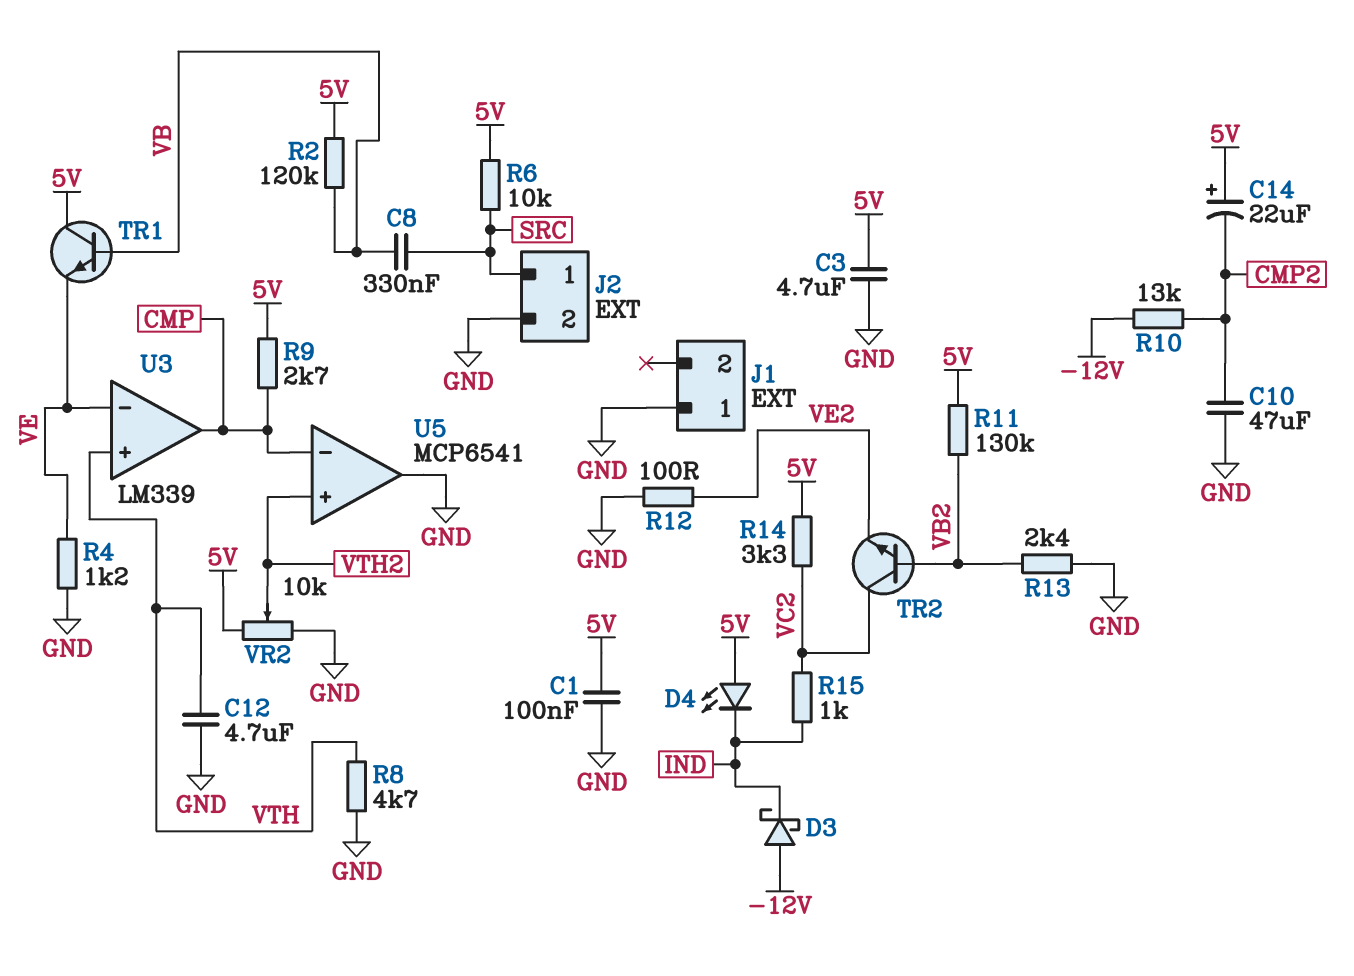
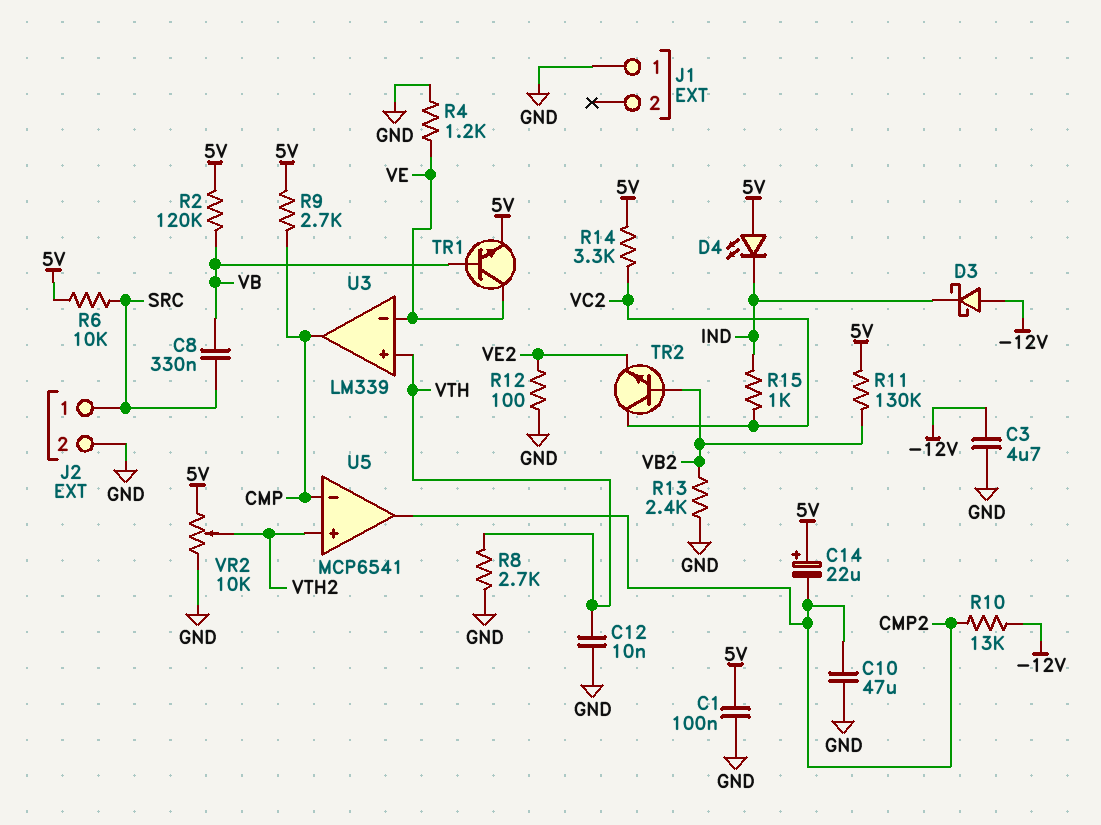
C3: 4.7uF (5V, GND) -> 4.7uF (-12V, GND)
C12: 4.7uF (GND, VTH) -> 10nF (GND, VTH)
R8: 4.7k (GND, VTH) -> 2.7k (GND, VTH)
TR1: NPN (B VB, C 5V, E VE) -> NPN (B VB, C VE, E 5V)
U5 pin out: GND -> CMP2

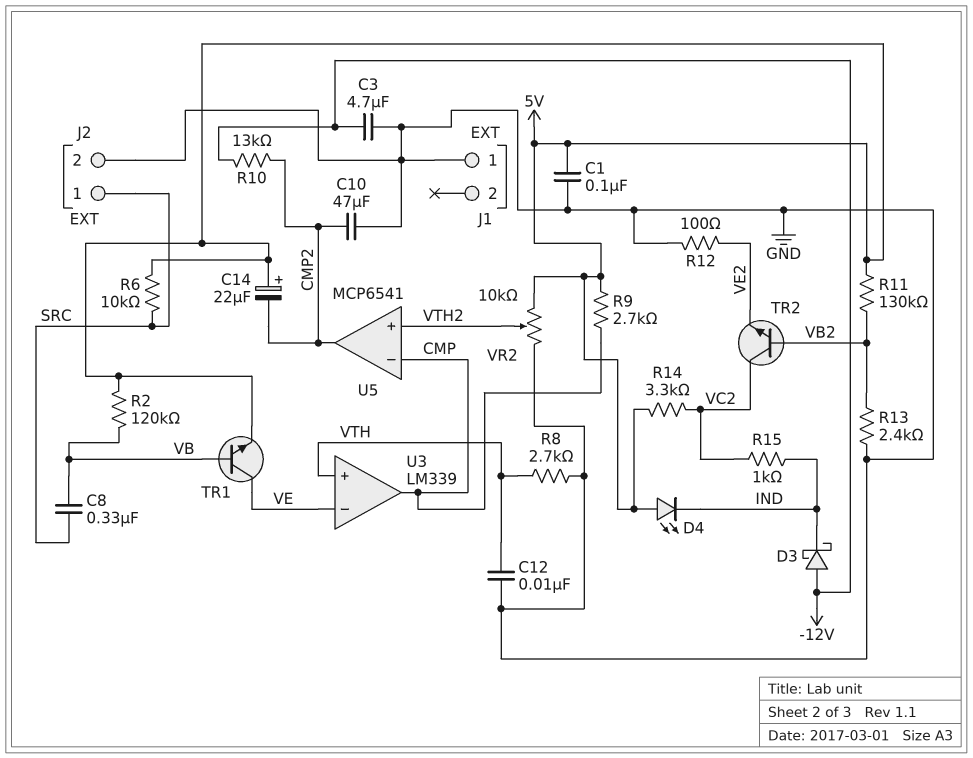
R4: 1.2k (GND, VE) -> none

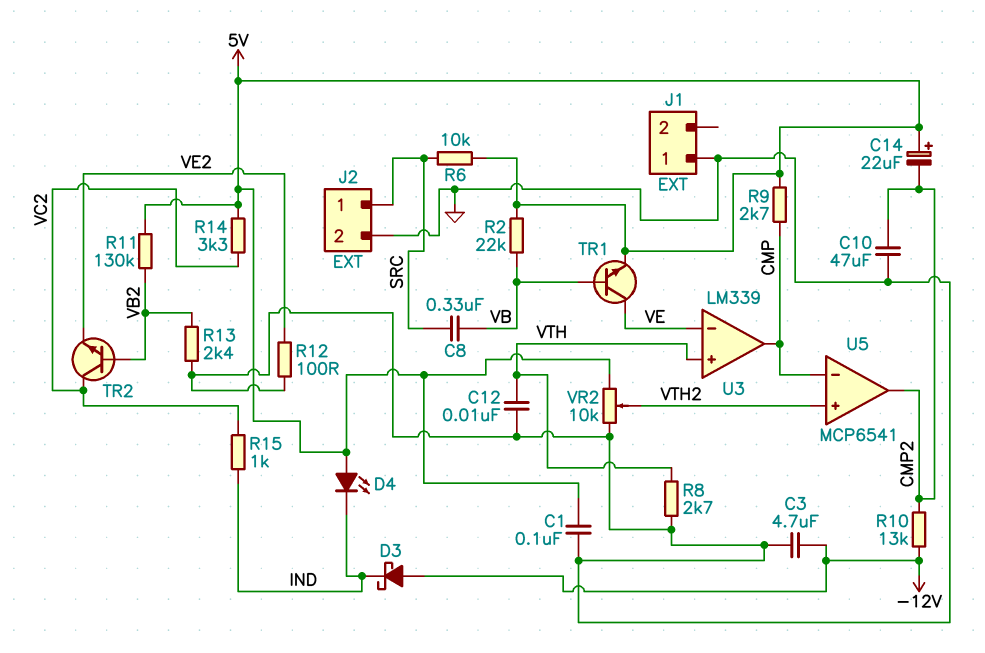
R2: 120k (5V, VB) -> 22k (5V, VB)

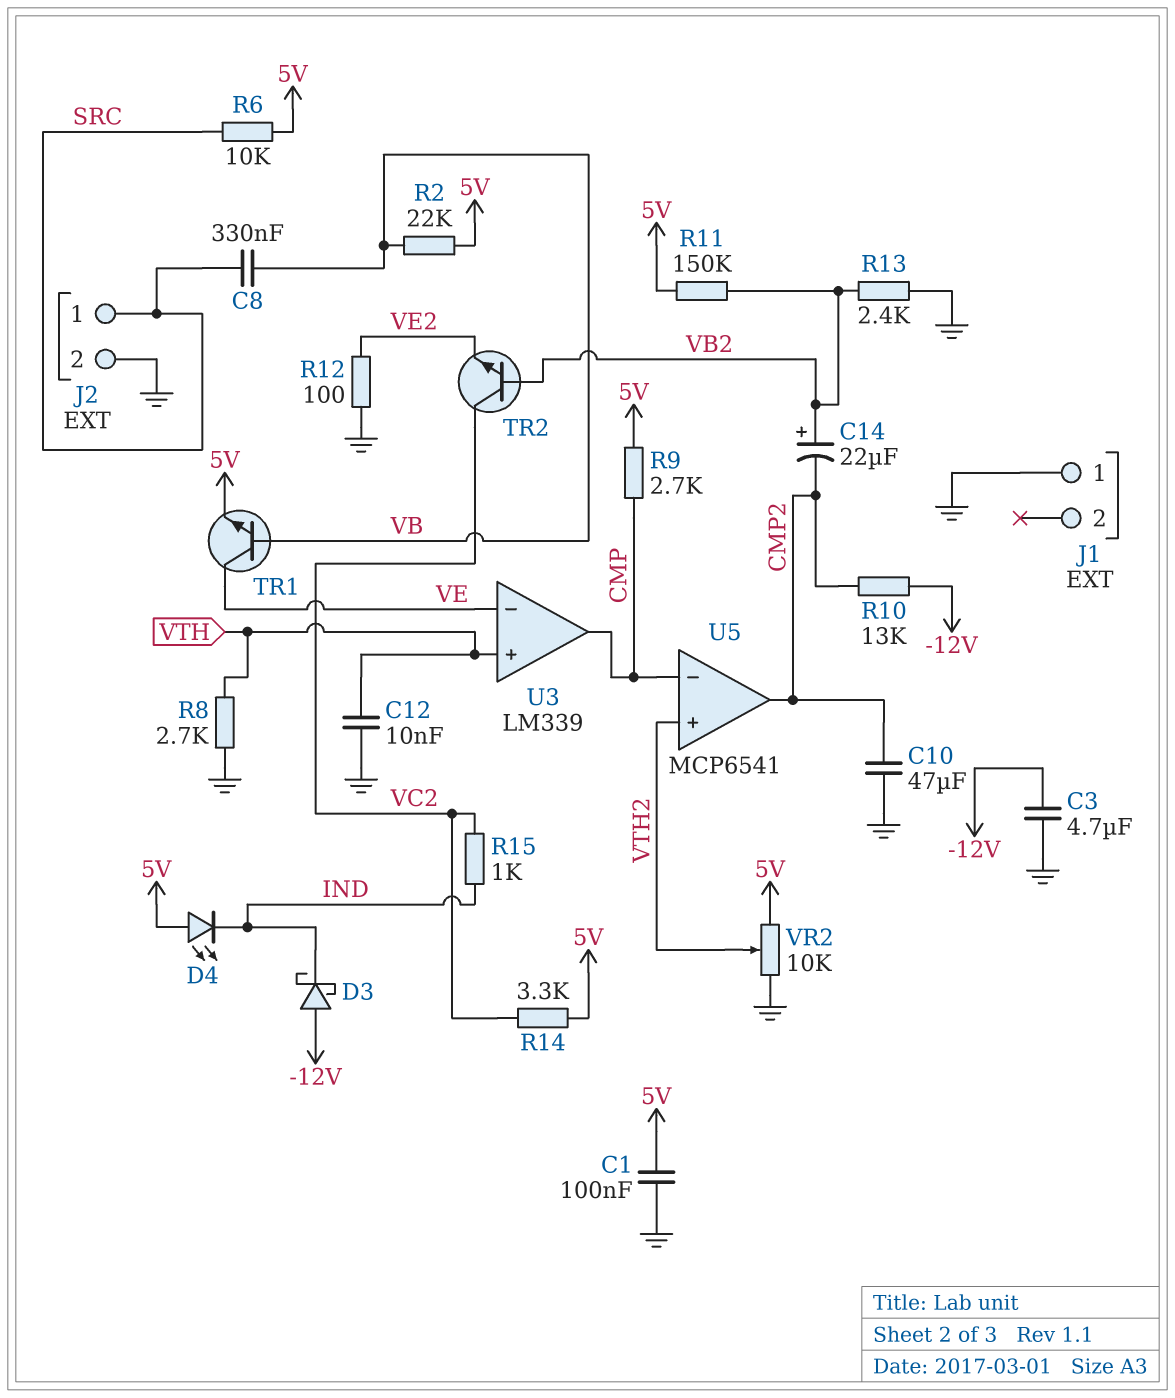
C14: 22uF (plus 5V, minus CMP2) -> 22uF (plus VB2, minus CMP2)
R11: 130k (5V, VB2) -> 150k (5V, VB2)

